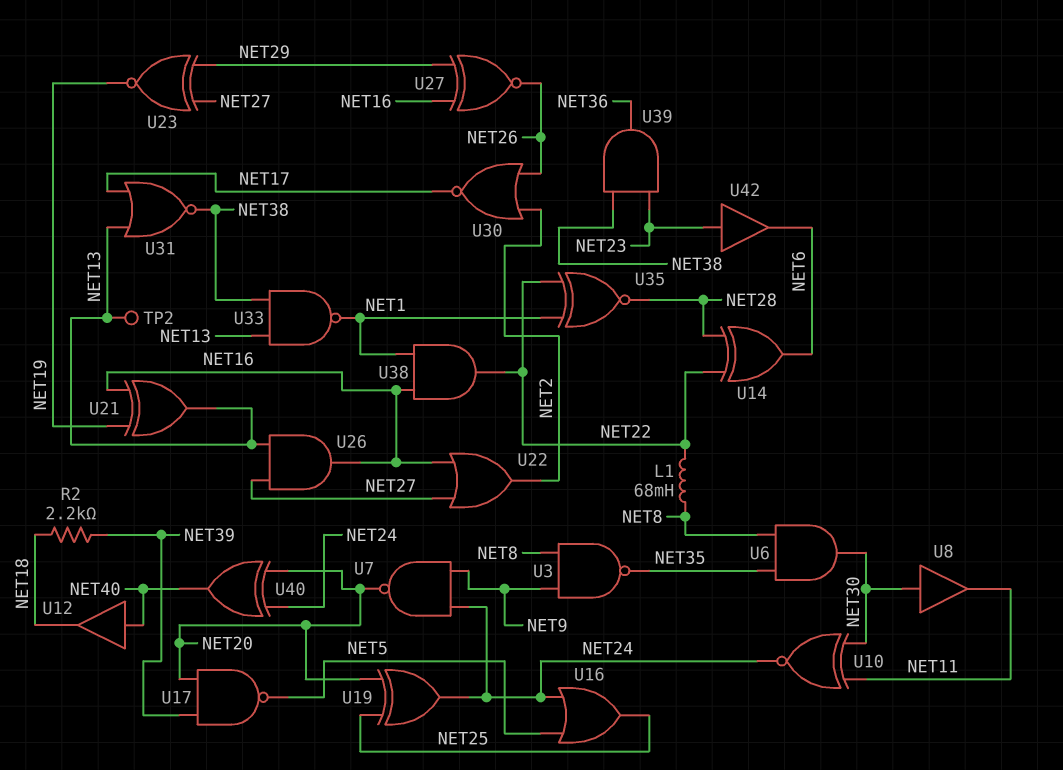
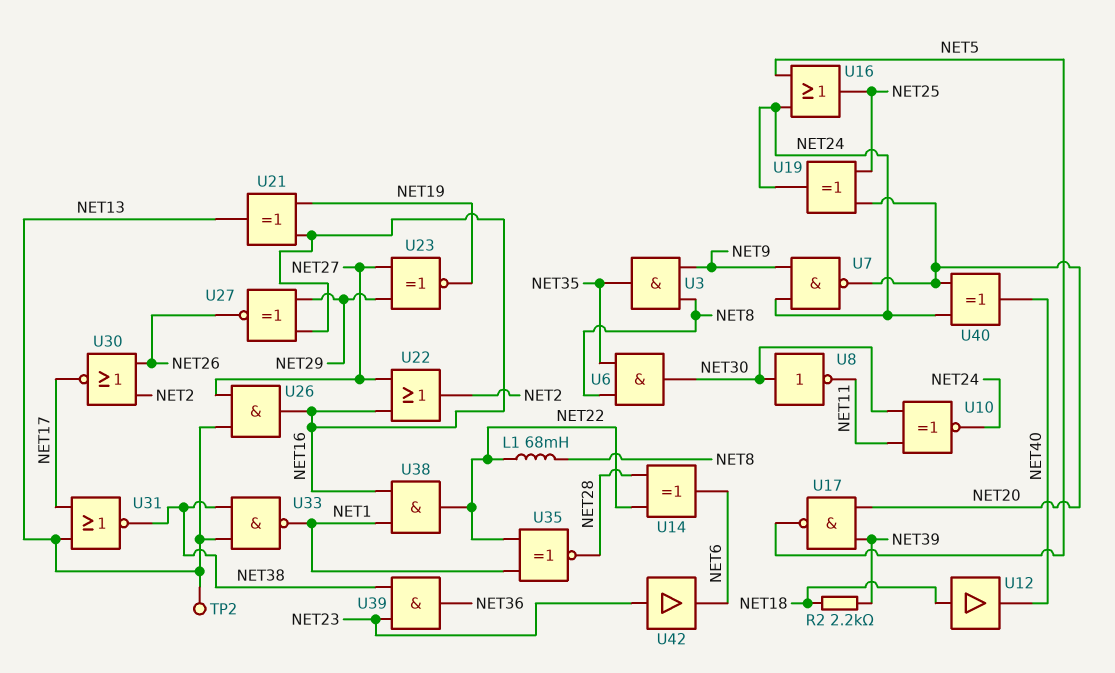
U3: NAND (in NET8, in NET9, out NET35) -> AND (in NET8, in NET9, out NET35)
U8: buffer (in NET30, out NET11) -> NOT (in NET30, out NET11)
U12: buffer (in NET40, out NET18) -> buffer (in NET18, out NET40)

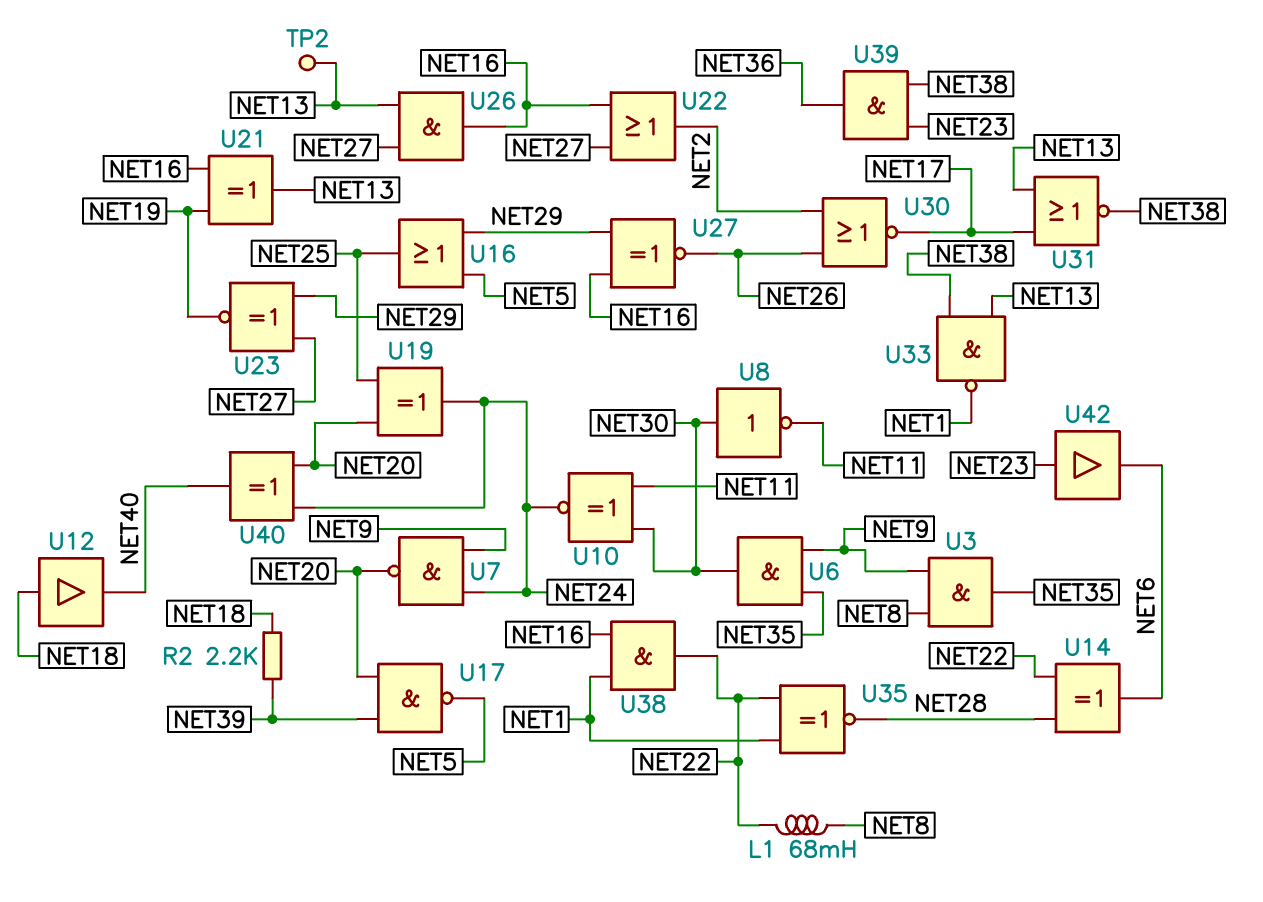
U6: AND (in NET8, in NET35, out NET30) -> AND (in NET9, in NET35, out NET30)
U16: OR (in NET5, in NET24, out NET25) -> OR (in NET5, in NET29, out NET25)

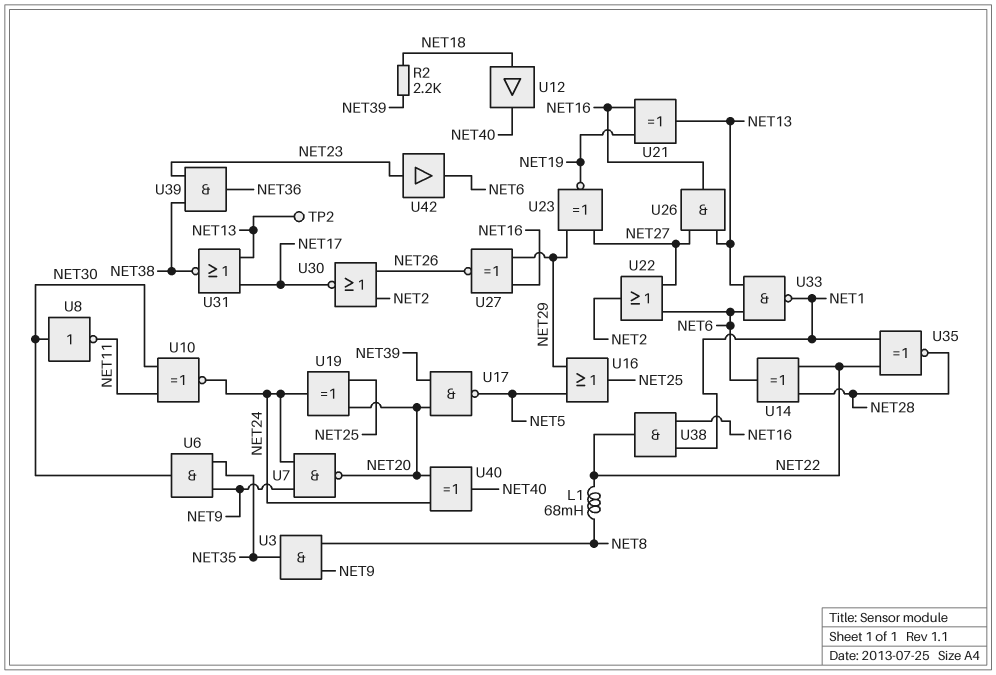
U22: OR (in NET16, in NET27, out NET2) -> OR (in NET6, in NET27, out NET2)
U33: NAND (in NET13, in NET38, out NET1) -> NAND (in NET6, in NET13, out NET1)

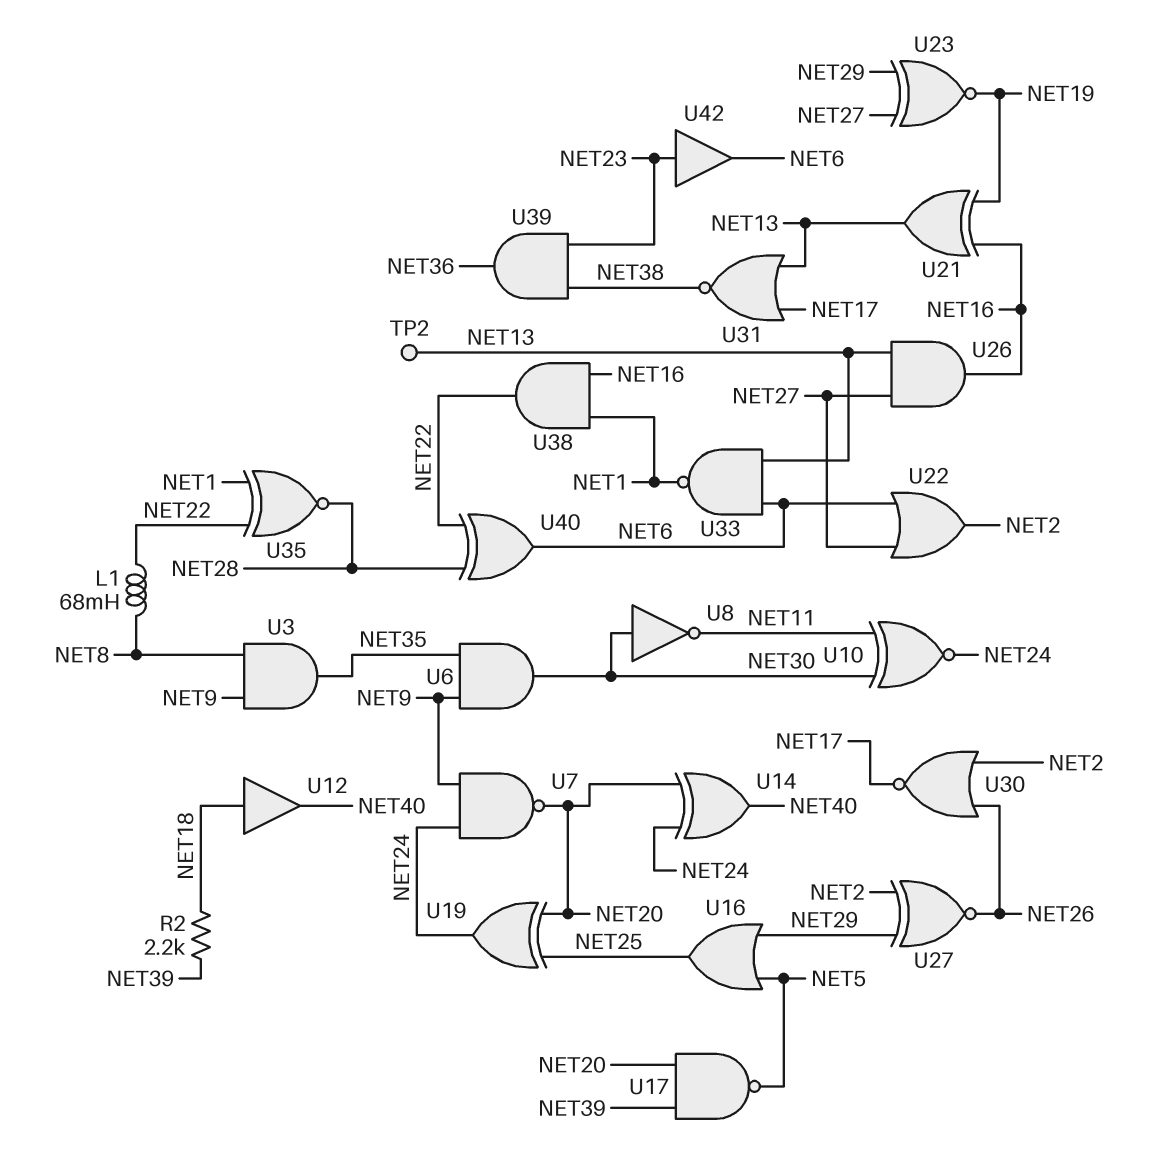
U14: XOR (in NET22, in NET28, out NET6) -> XOR (in NET20, in NET24, out NET40)
U27: XNOR (in NET16, in NET29, out NET26) -> XNOR (in NET2, in NET29, out NET26)
U40: XOR (in NET20, in NET24, out NET40) -> XOR (in NET22, in NET28, out NET6)

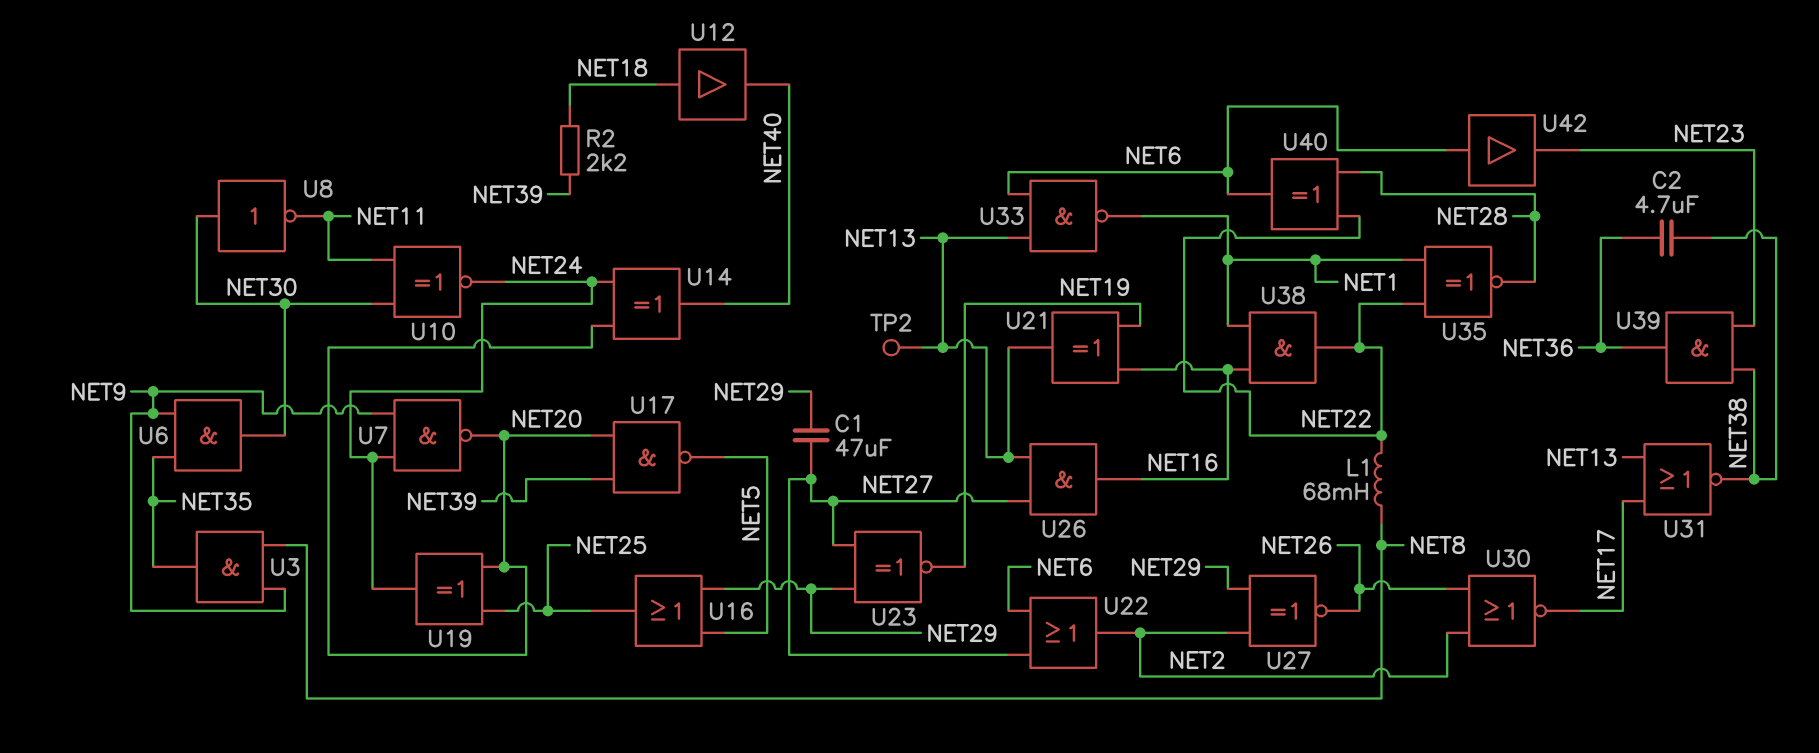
C1: none -> 47uF (NET27, NET29)
C2: none -> 4.7uF (NET36, NET38)
U42: buffer (in NET23, out NET6) -> buffer (in NET6, out NET23)

